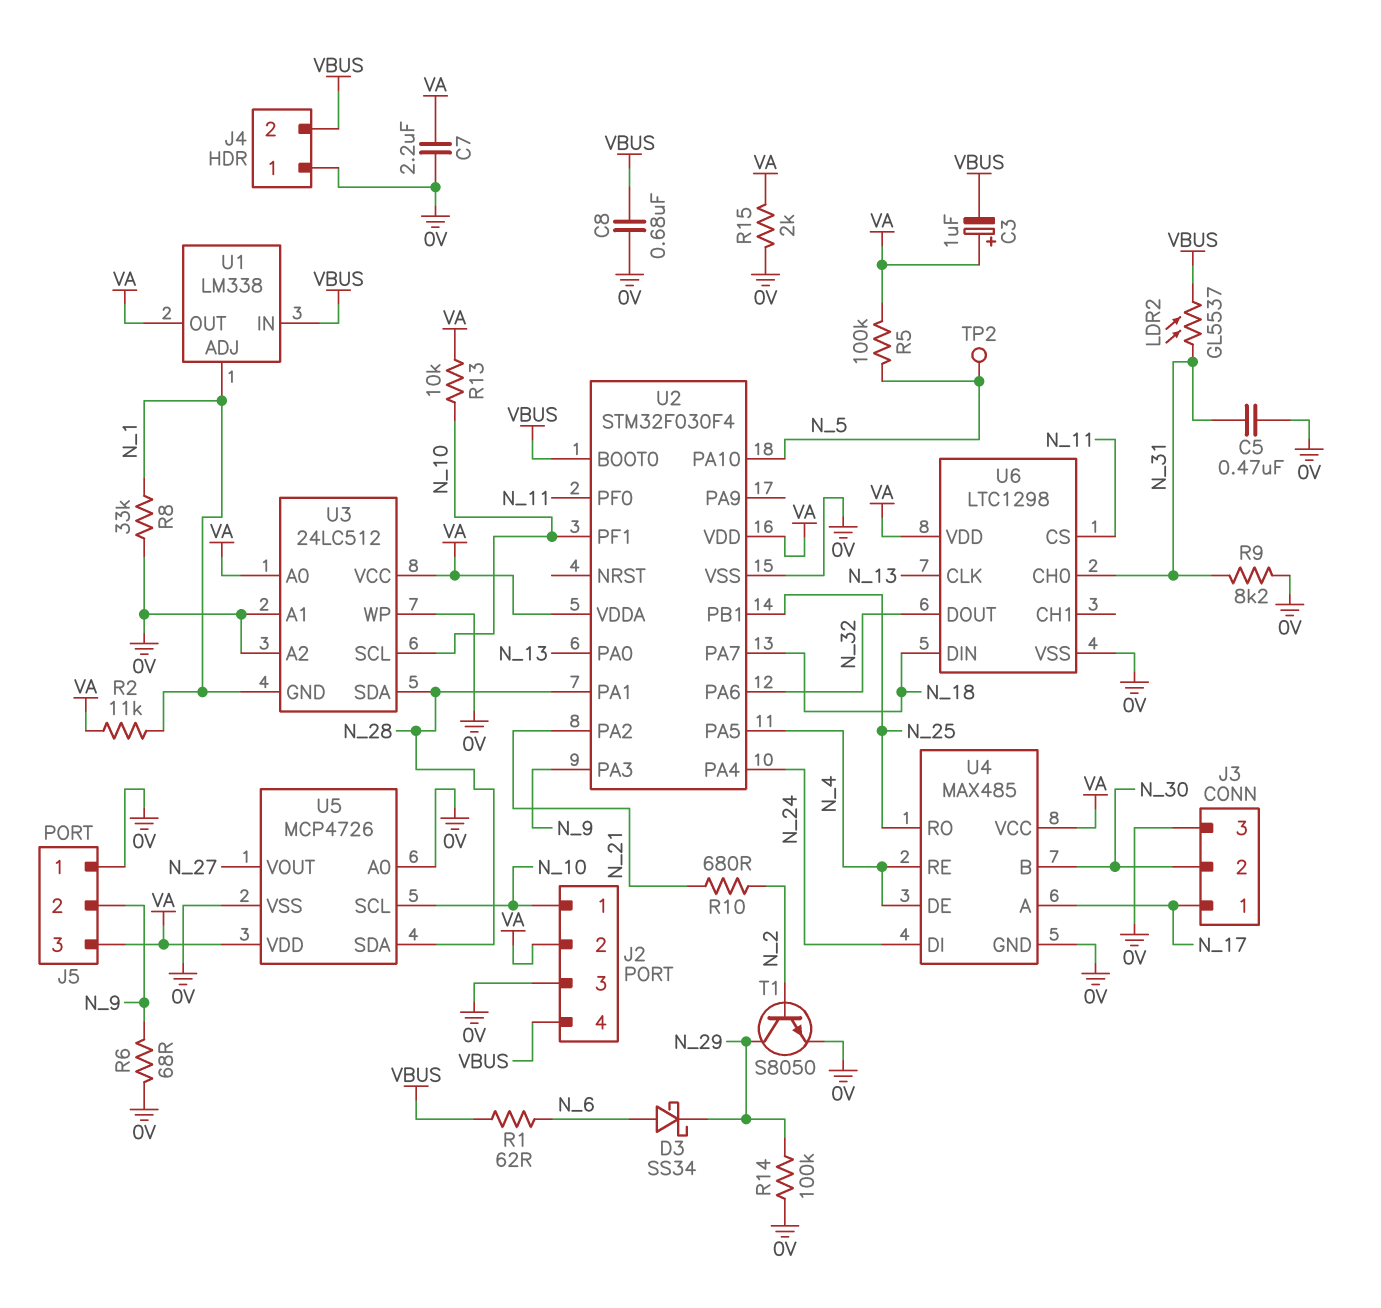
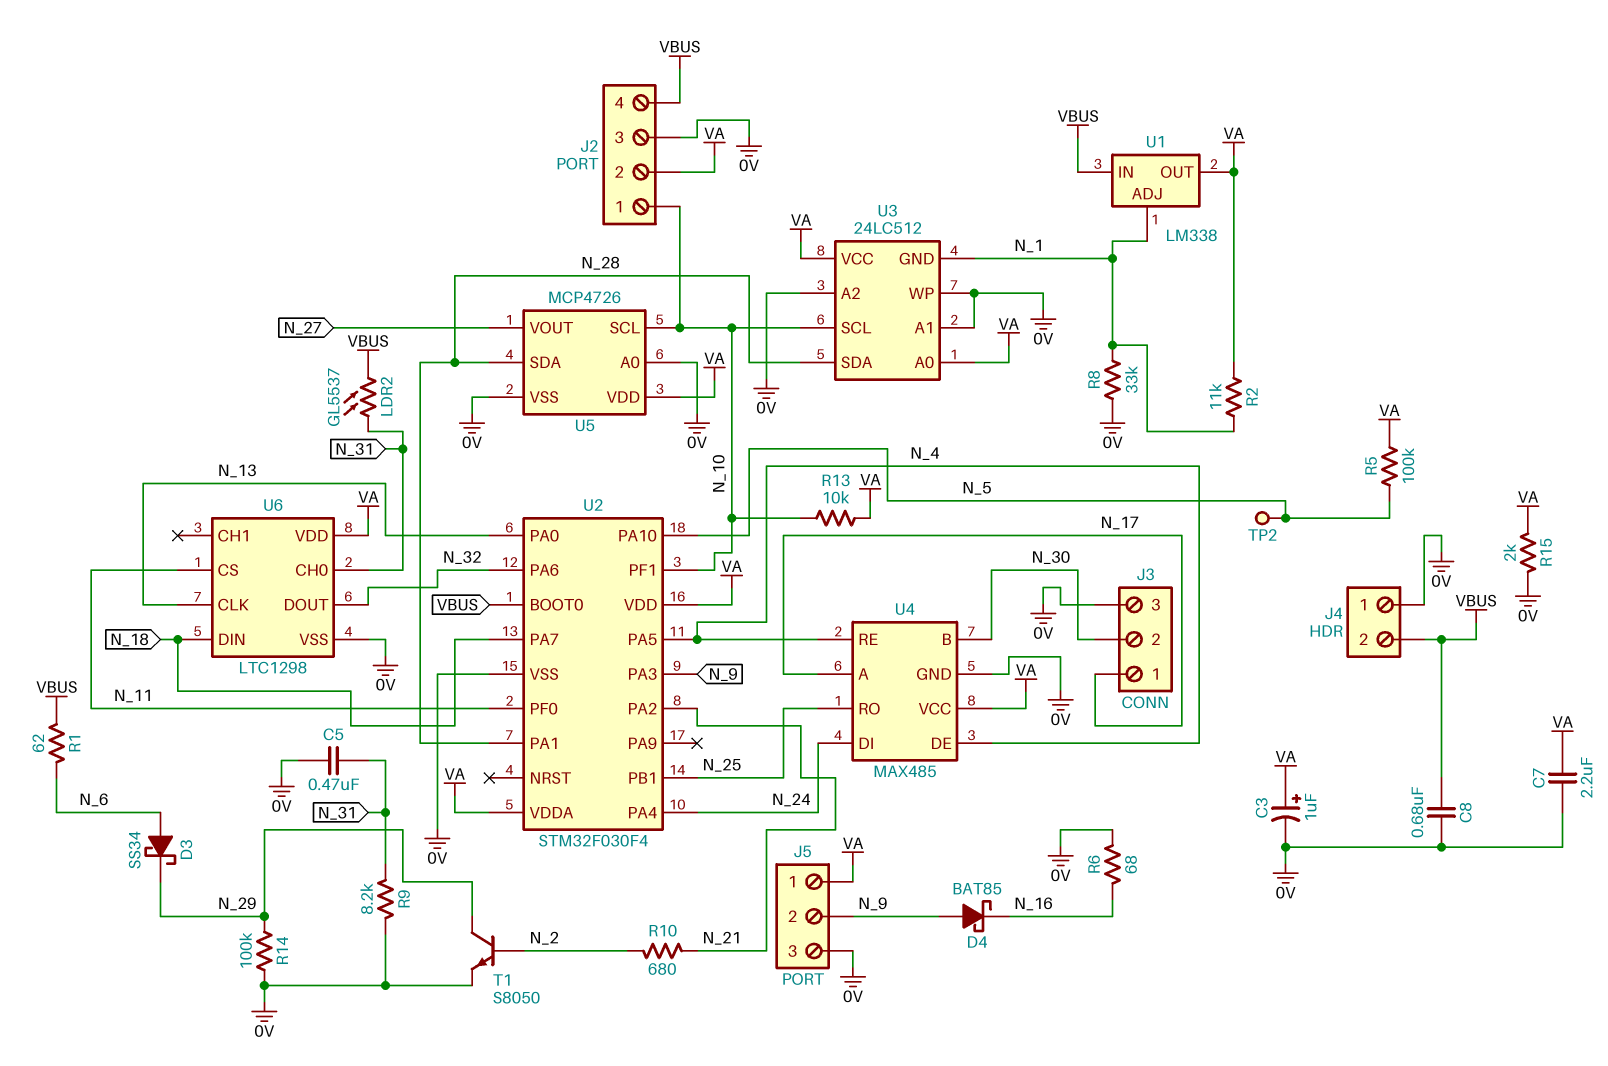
C3: 1uF (plus VA, minus VBUS) -> 1uF (plus VA, minus 0V)
D4: none -> schottky BAT85 (A N_9, K N_16)
J5 pin 1: 0V -> VA
J5 pin 3: VA -> 0V
R6: 68 (0V, N_9) -> 68 (0V, N_16)

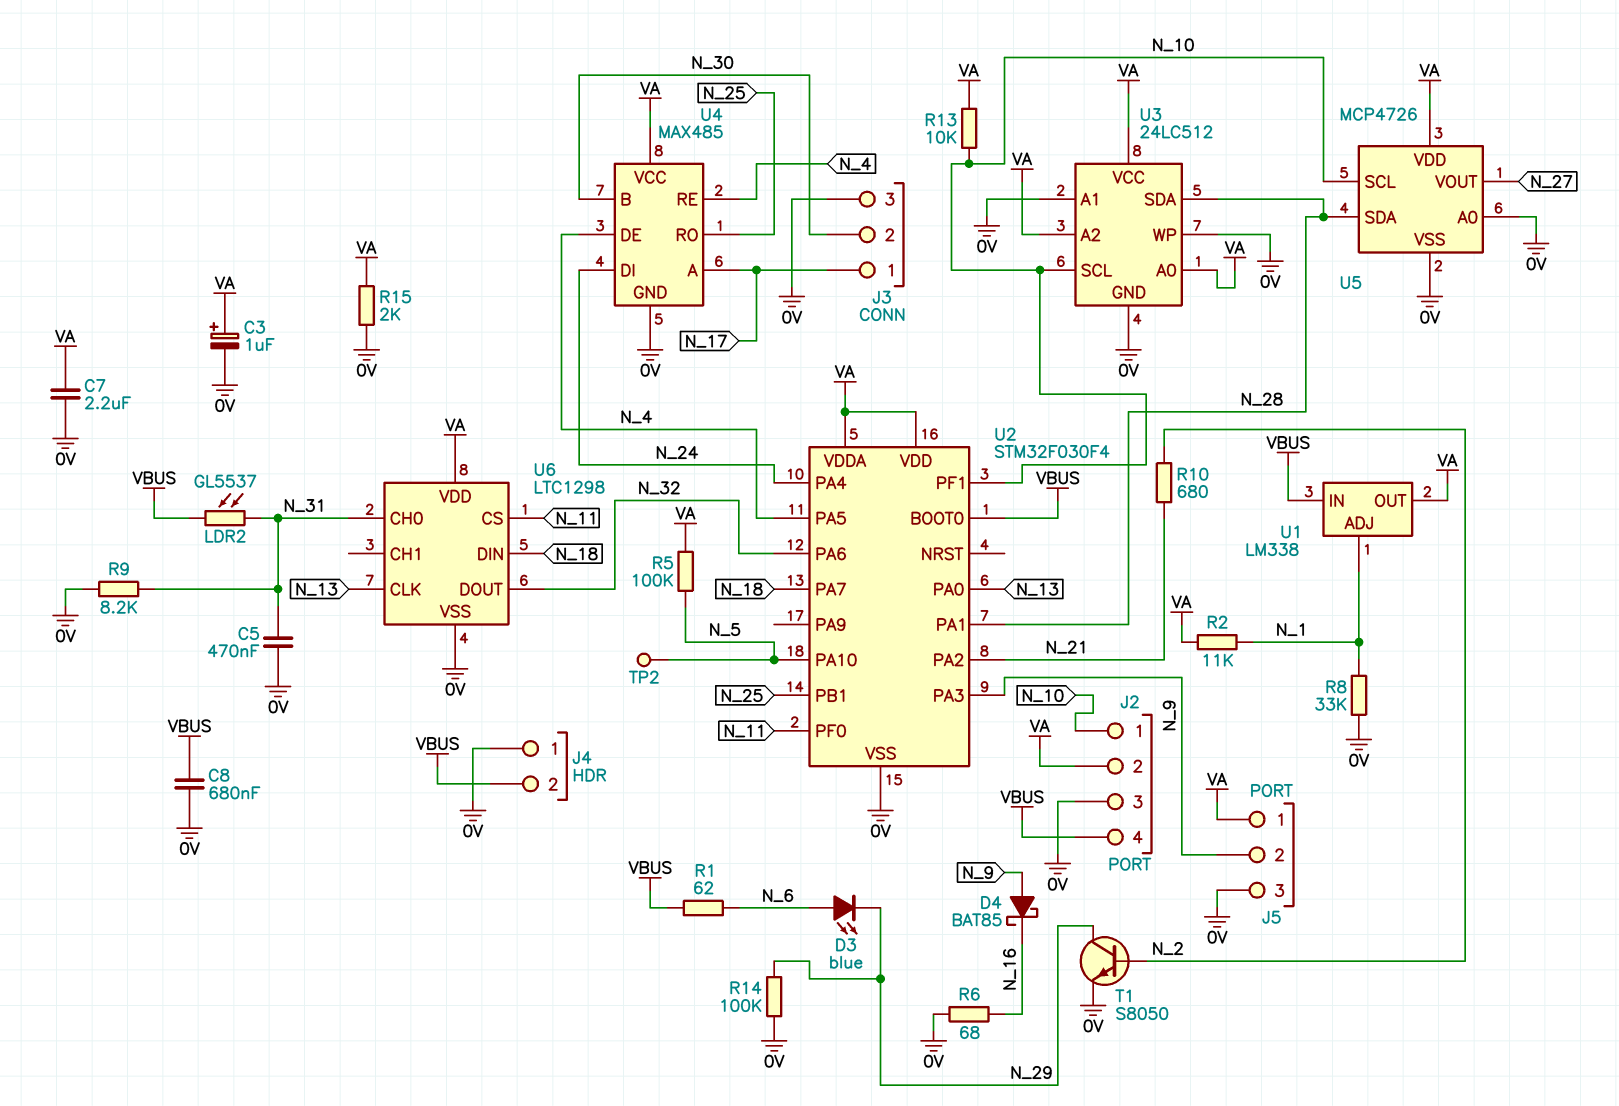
D3: schottky SS34 (A N_6, K N_29) -> LED blue (A N_6, K N_29)
U3 pin A2: 0V -> VA
U3 pin GND: N_1 -> 0V

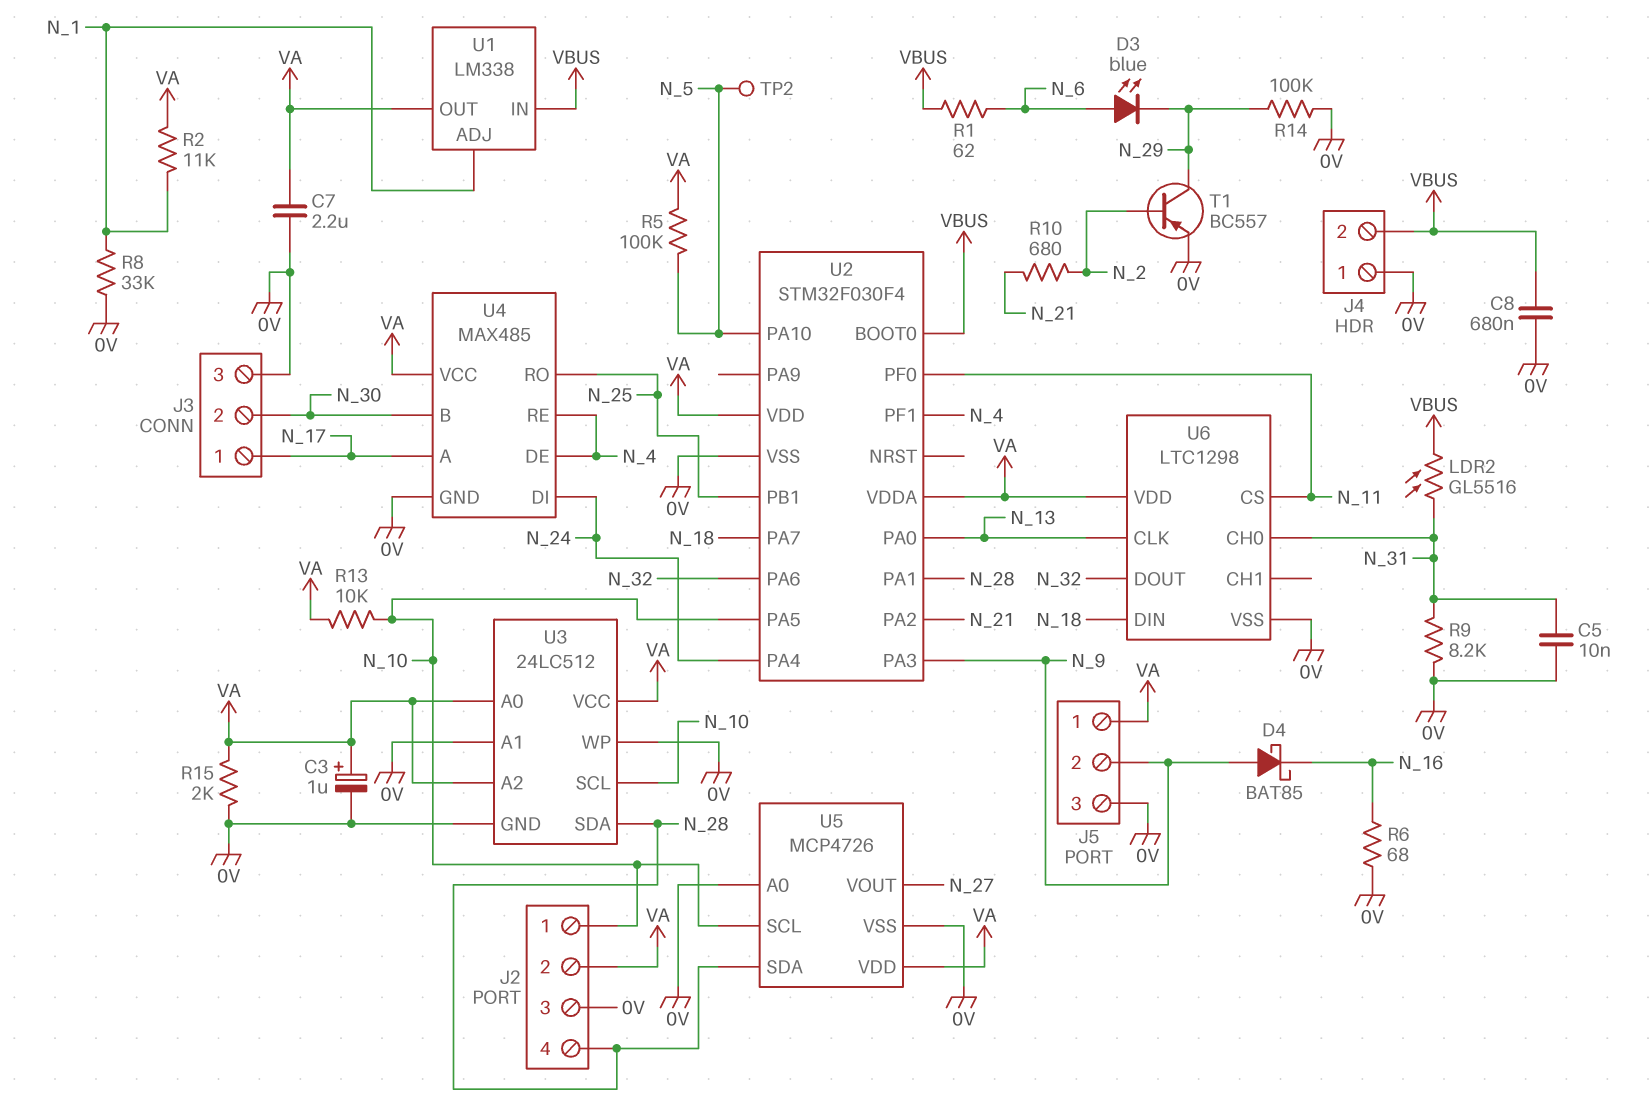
C5: 470nF (0V, N_31) -> 10nF (0V, N_31)
J2 pin 4: VBUS -> N_28
LDR2: GL5537 (N_31, VBUS) -> GL5516 (N_31, VBUS)
T1: NPN S8050 (B N_2, C N_29, E 0V) -> PNP BC557 (B N_2, C N_29, E 0V)
U2 pin PA5: N_4 -> N_10
U2 pin PF1: N_10 -> N_4

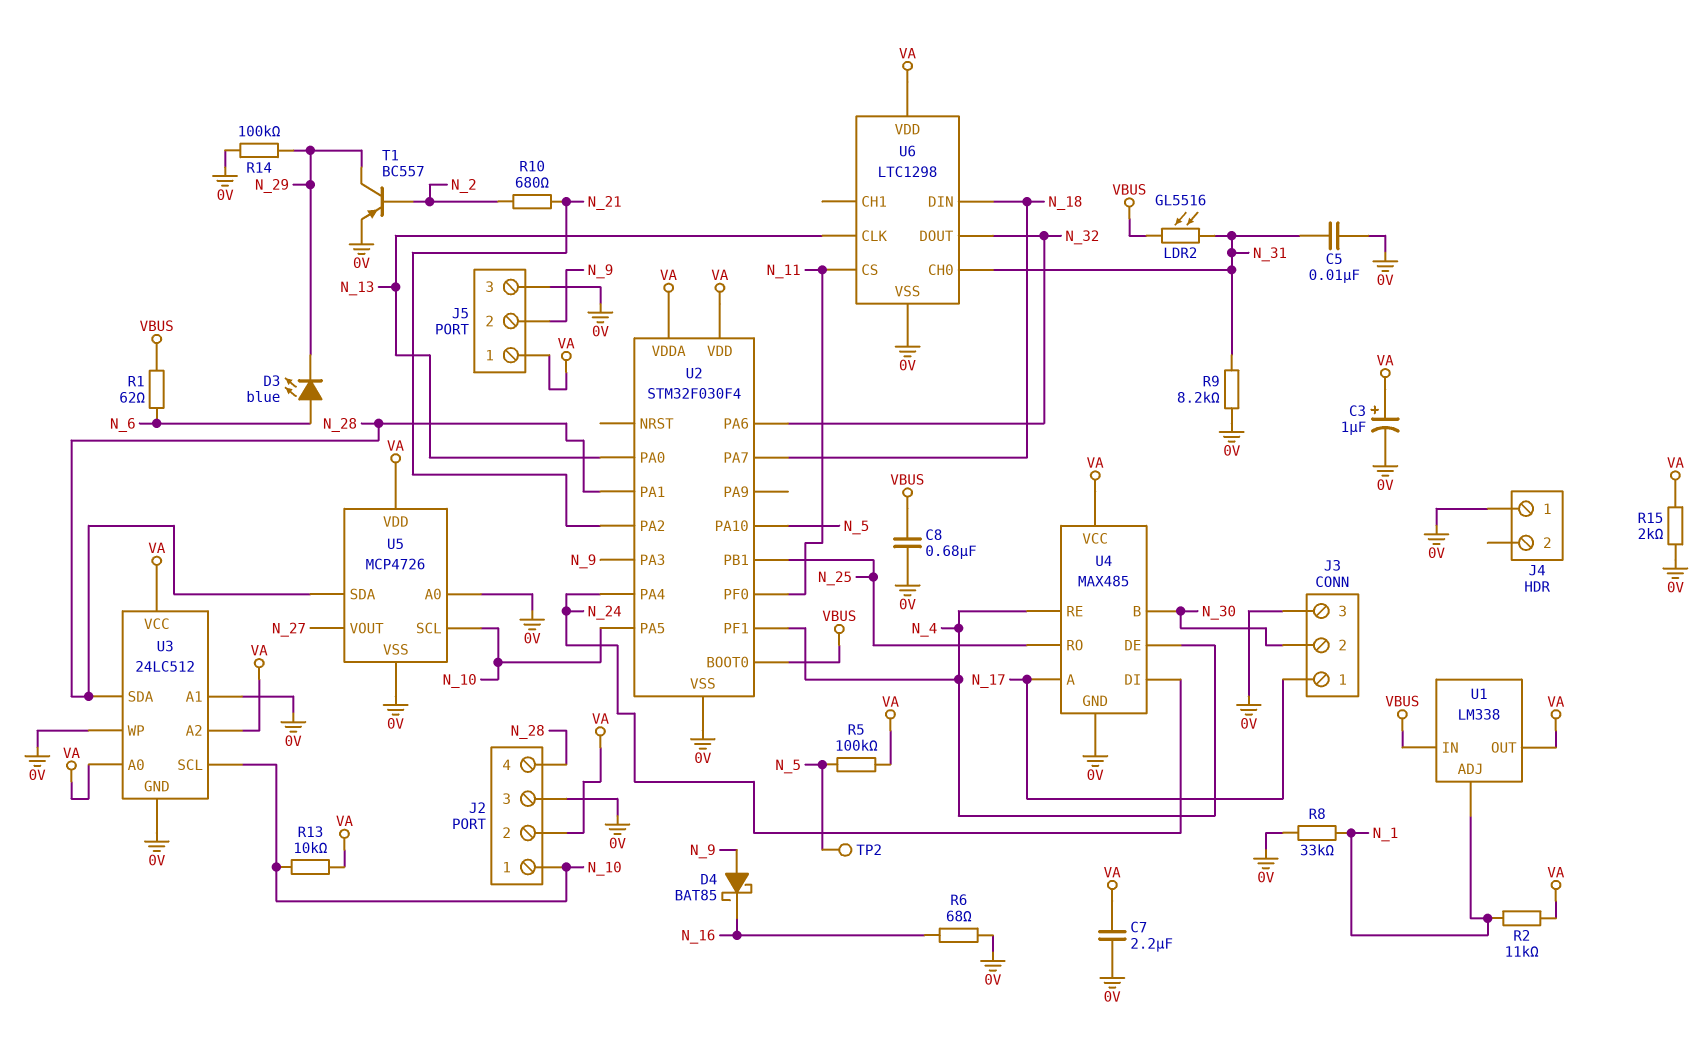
J4 pin 2: VBUS -> none

